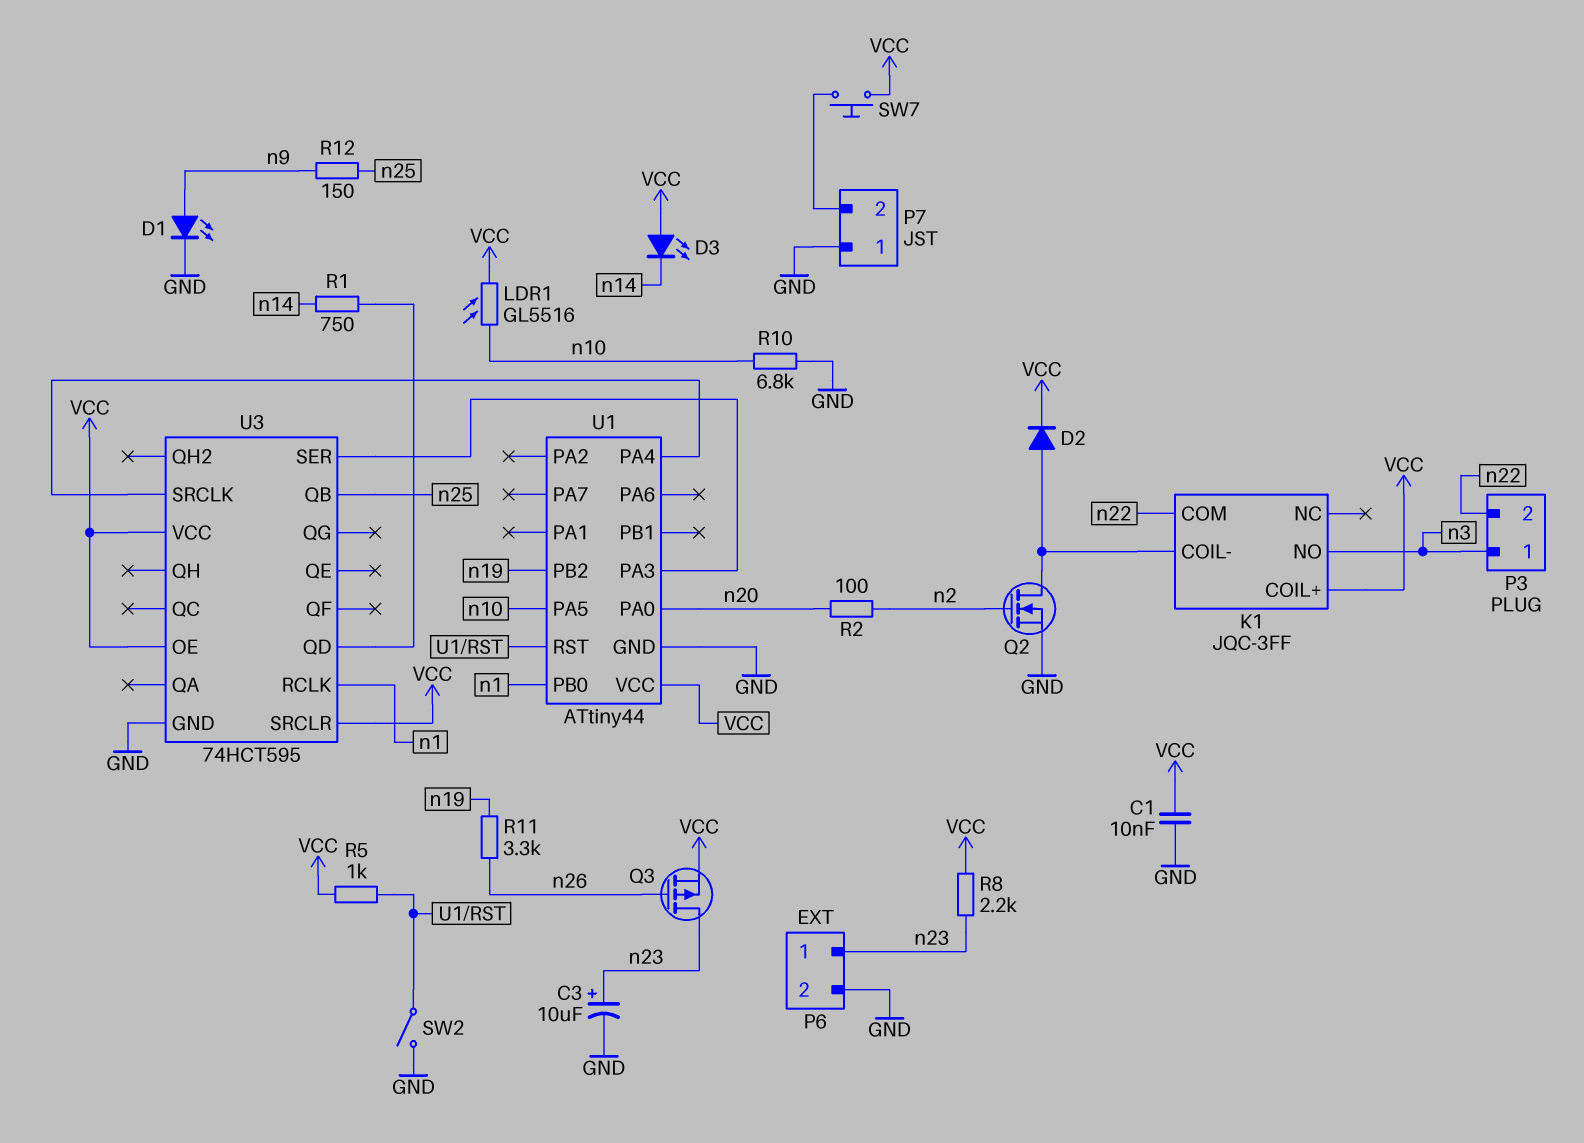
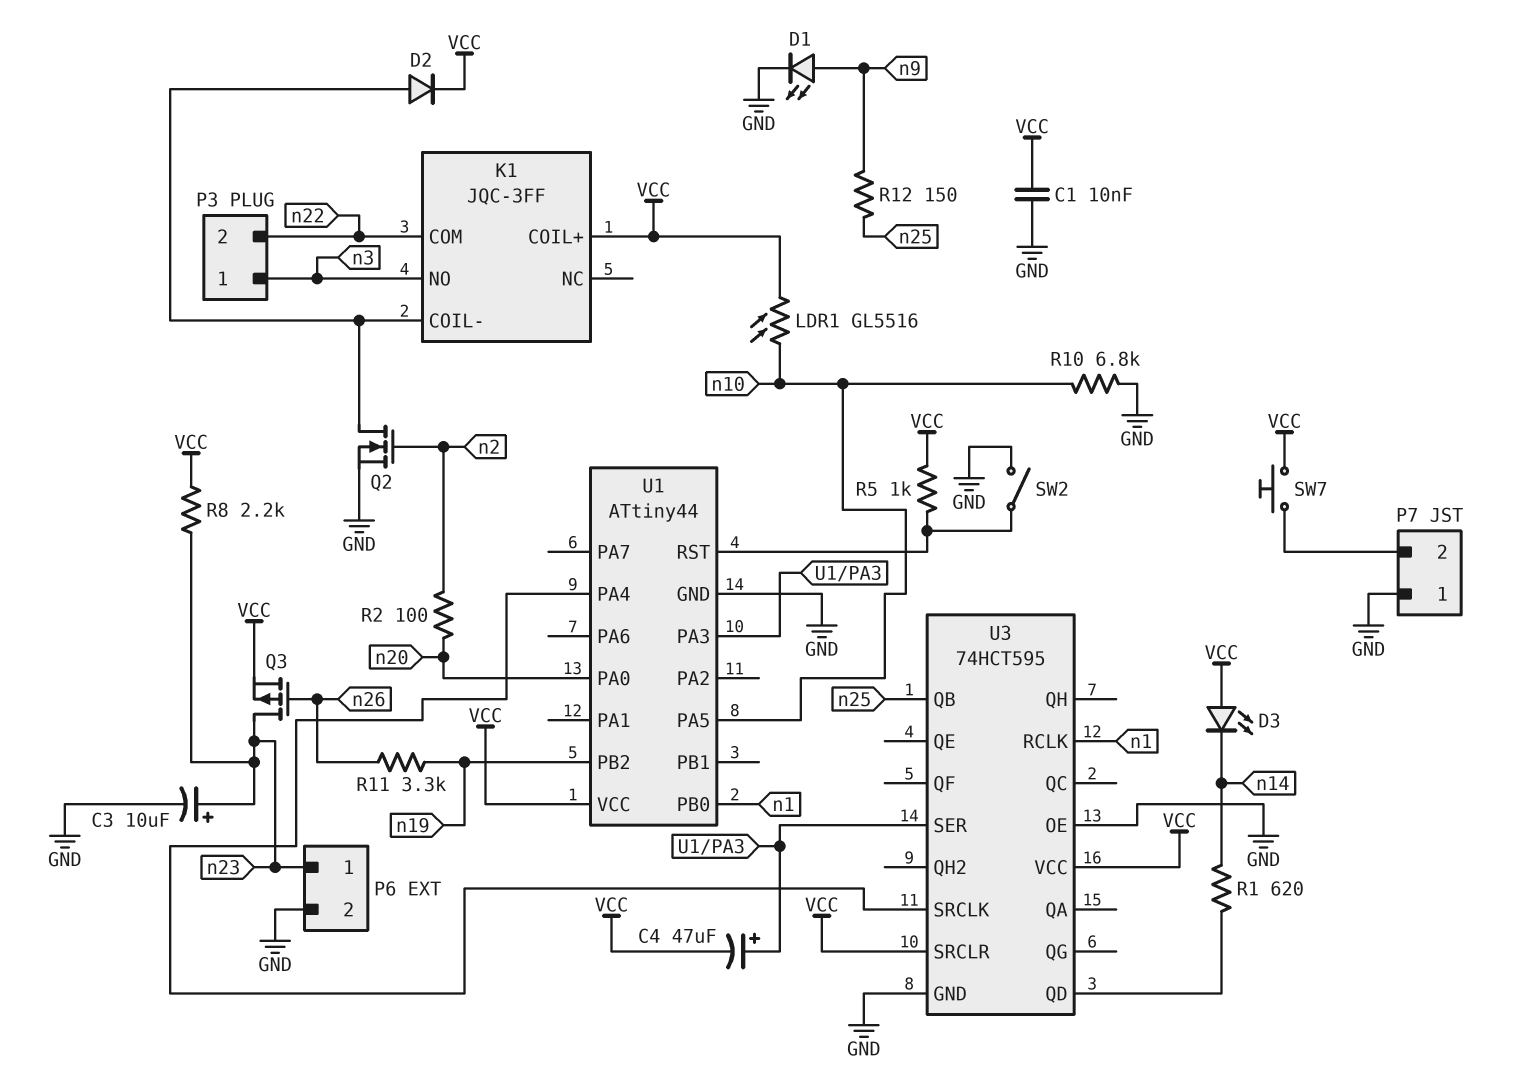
C4: none -> 47uF (plus U1/PA3, minus VCC)
R1: 750 (U3/QD, n14) -> 620 (U3/QD, n14)
U3 pin OE: VCC -> GND

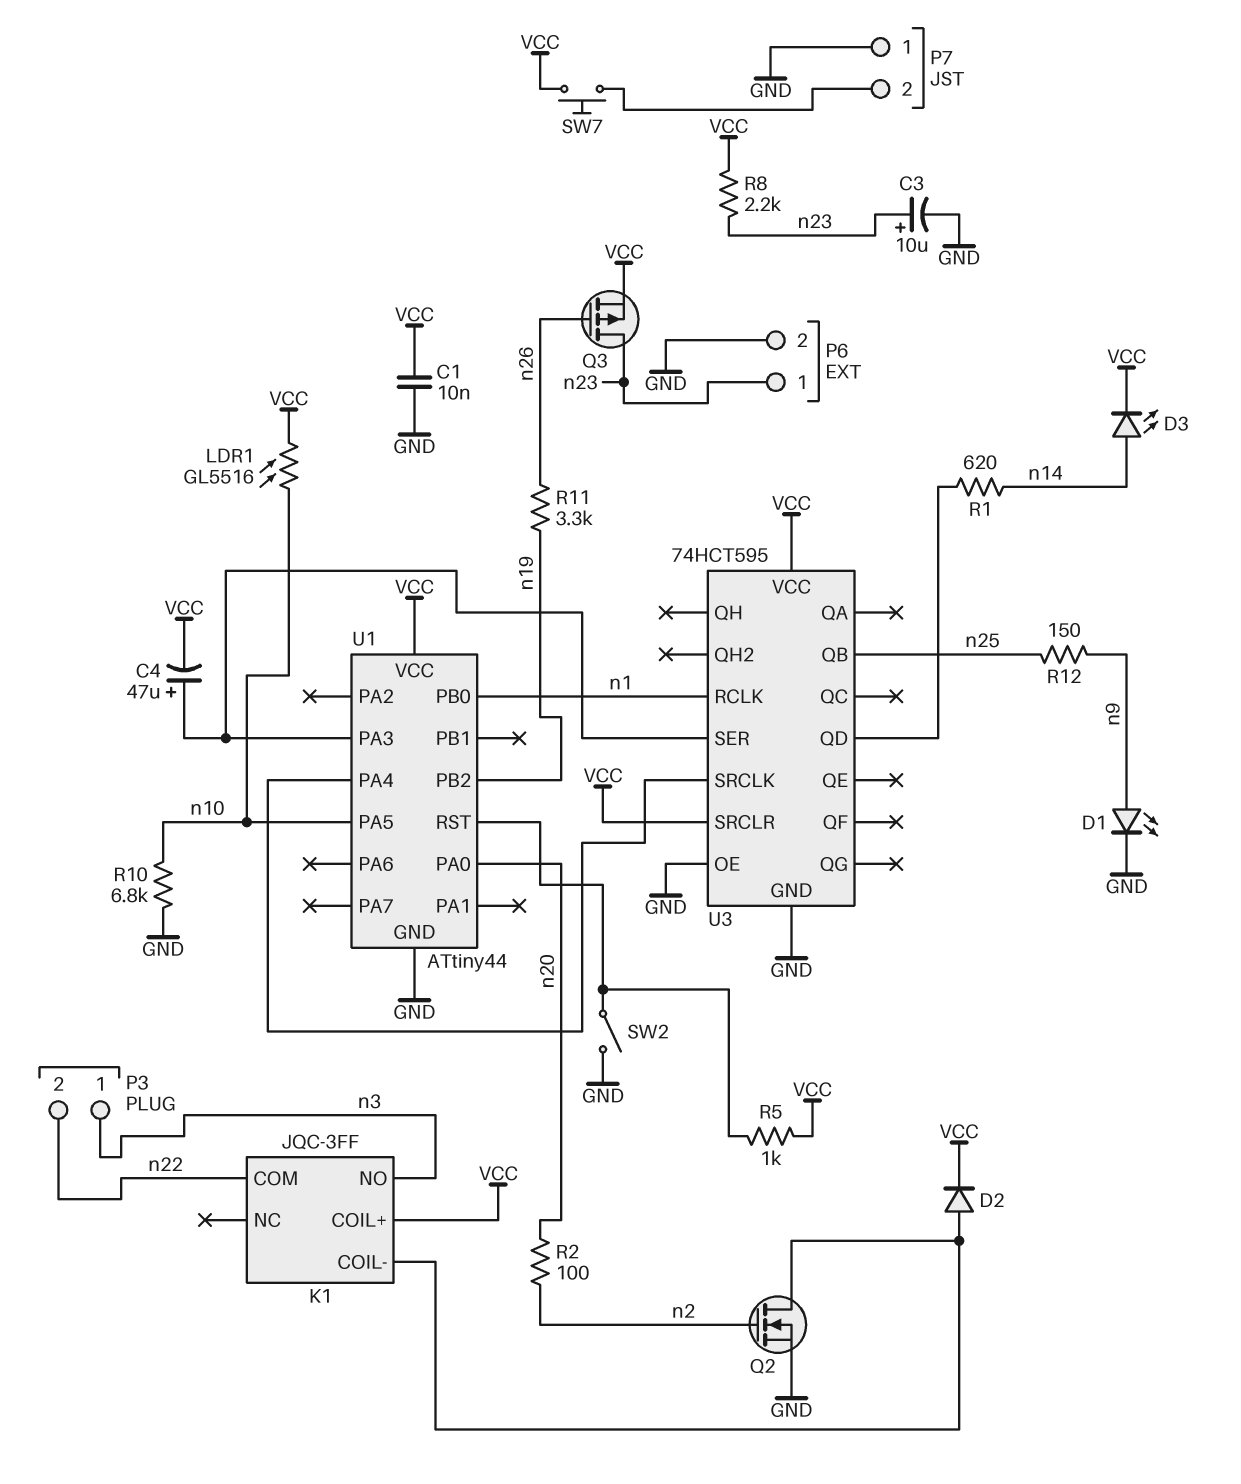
D3: LED (A VCC, K n14) -> LED (A n14, K VCC)

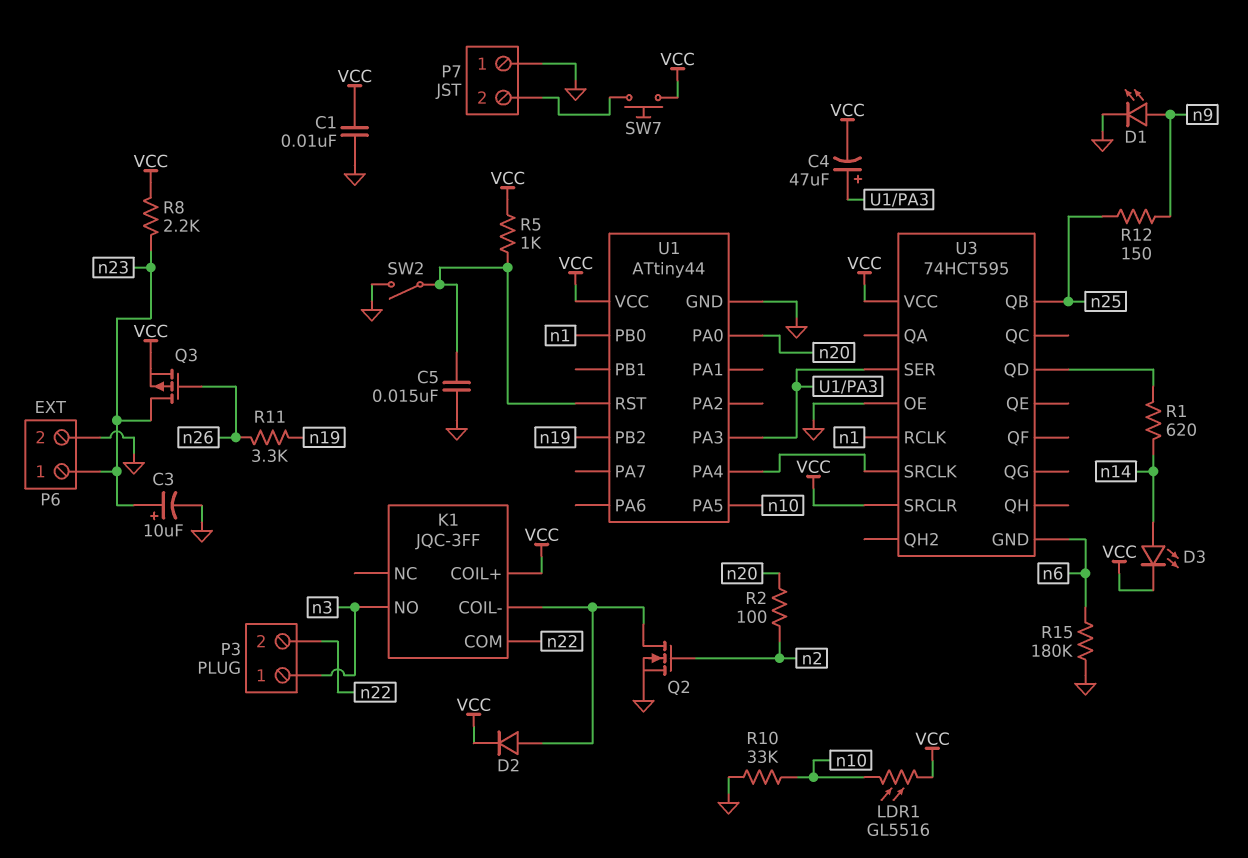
C5: none -> 15nF (GND, U1/RST)
R10: 6.8k (GND, n10) -> 33k (GND, n10)
R15: none -> 180k (GND, n6)
U3 pin GND: GND -> n6

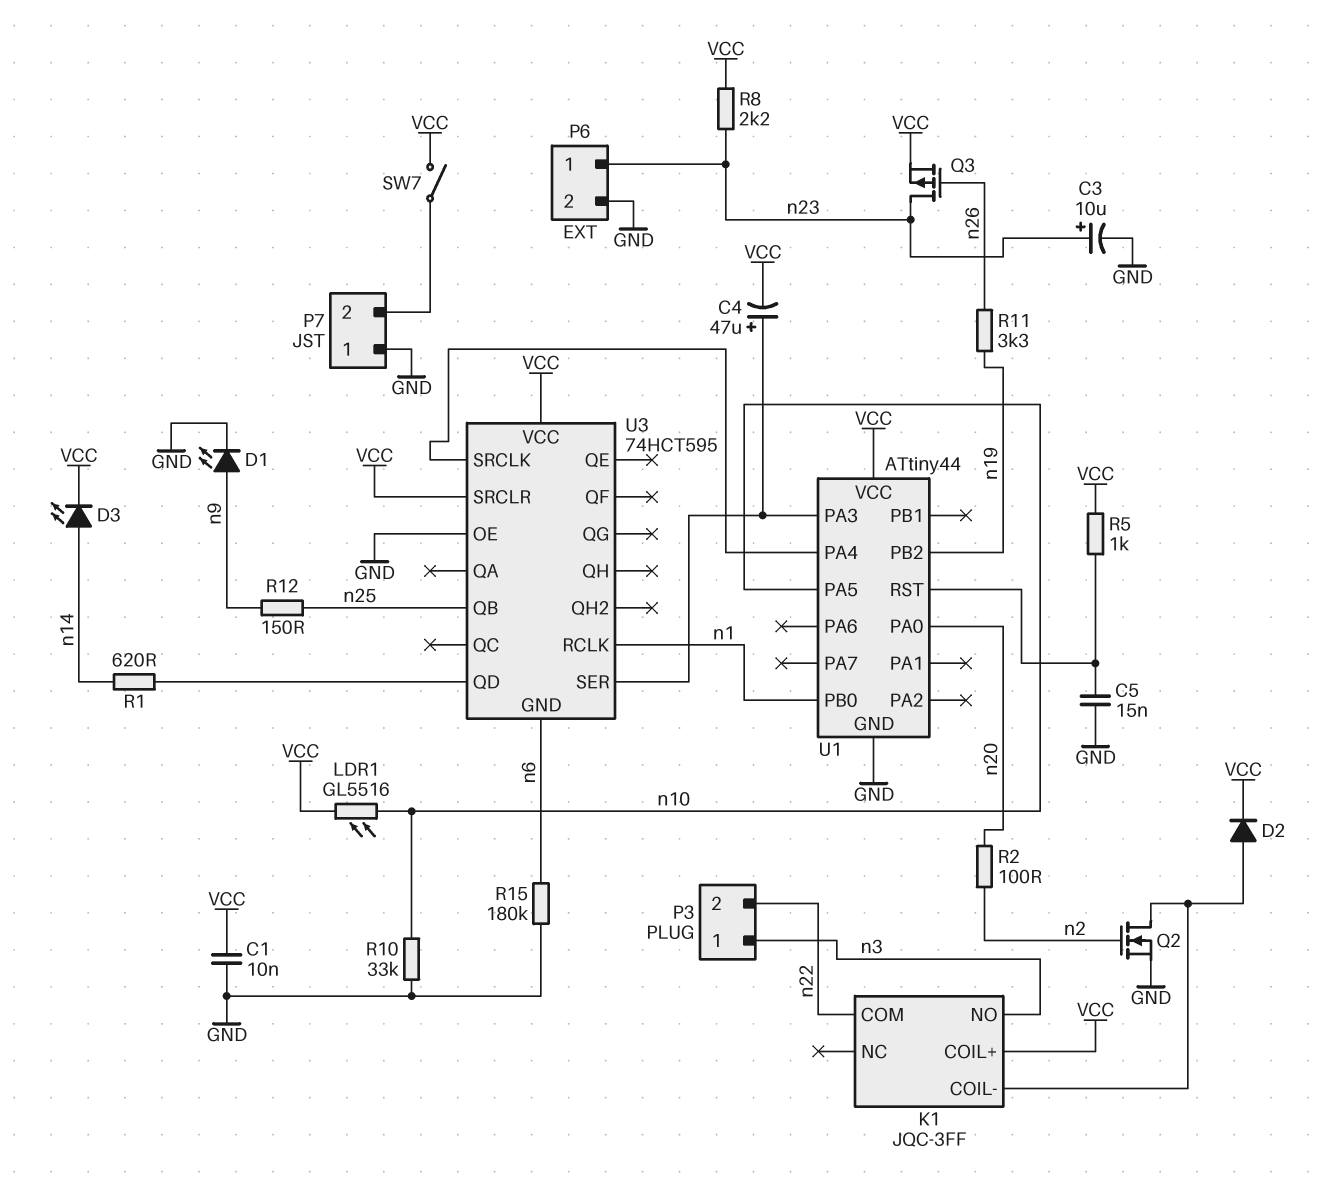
SW2: switch (GND, U1/RST) -> none
SW7: button (P7/2, VCC) -> switch (P7/2, VCC)

